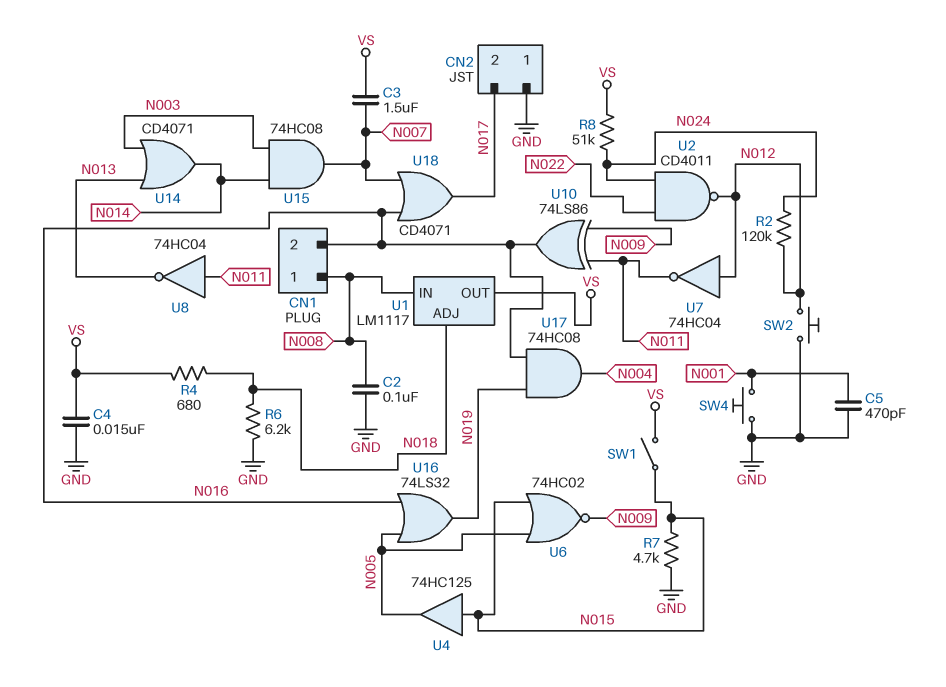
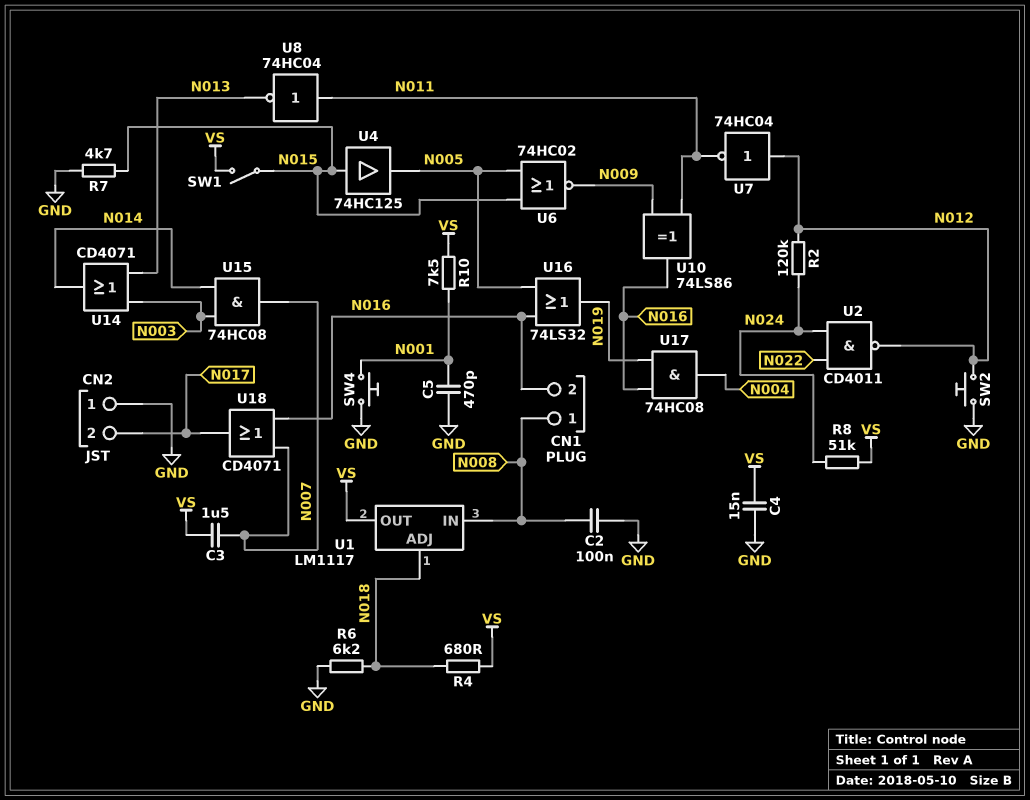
R10: none -> 7.5k (N001, VS)

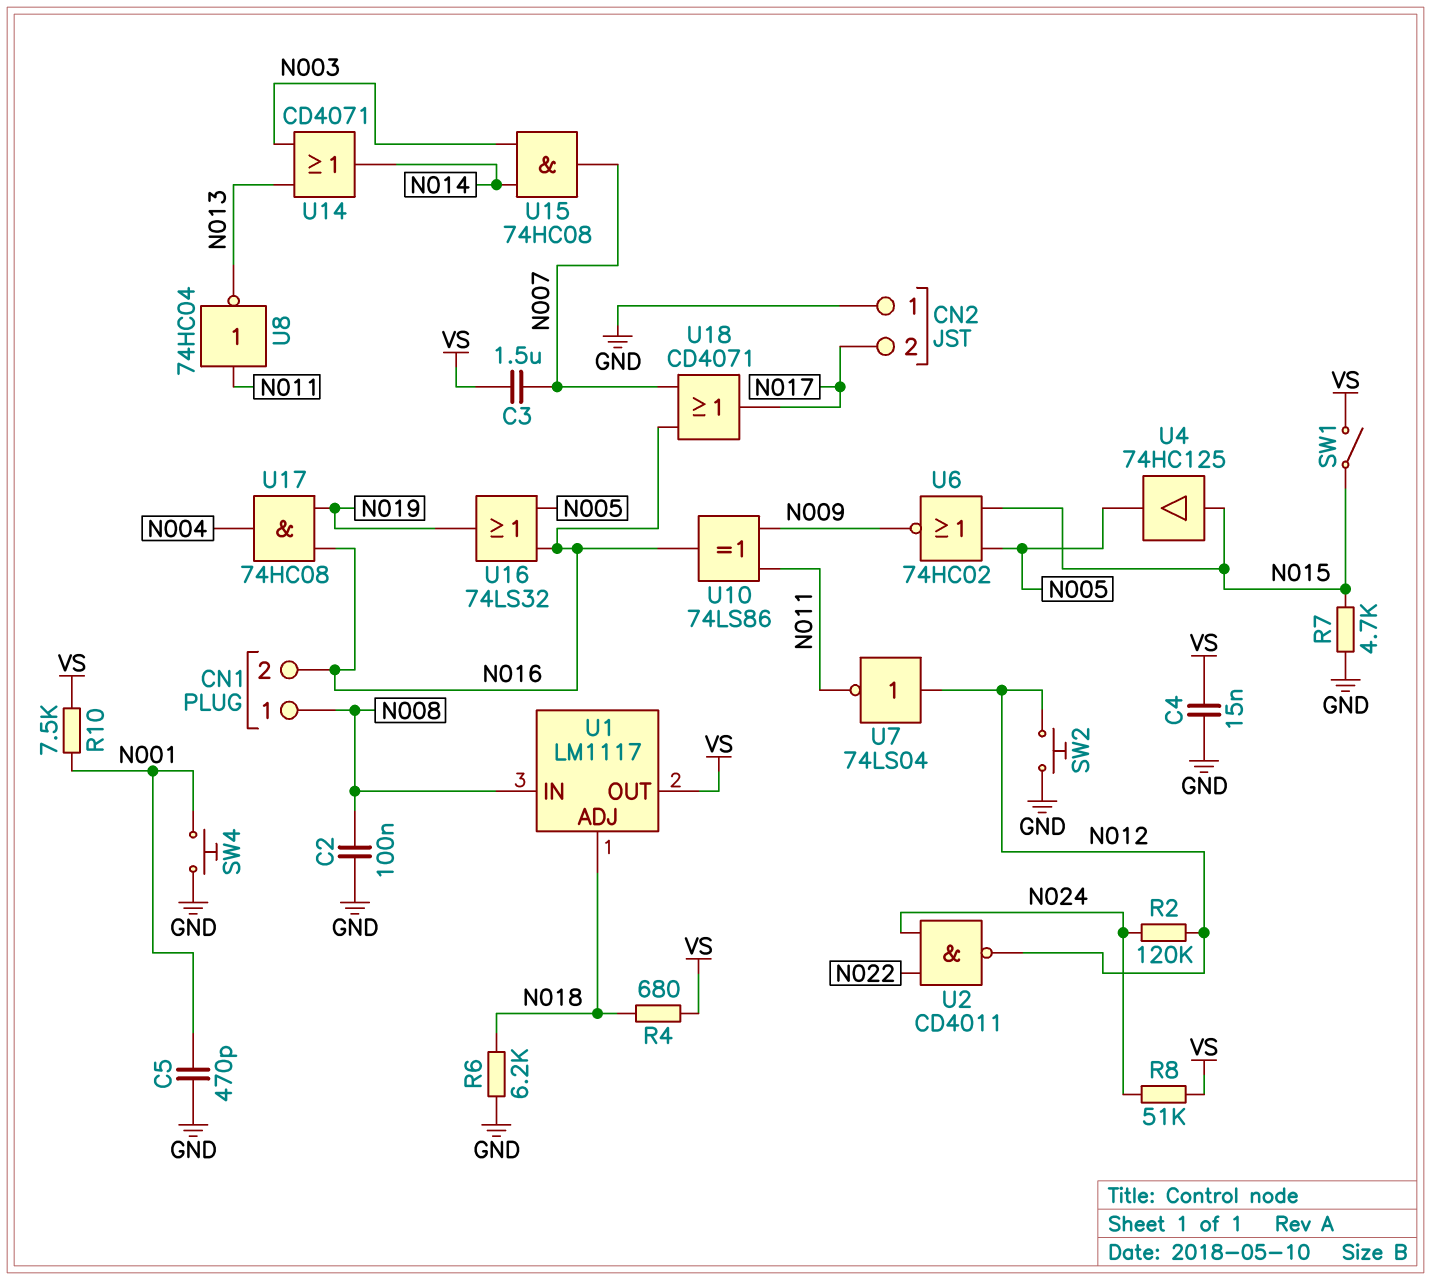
U7: NOT 74HC04 (in N012, out N011) -> NOT 74LS04 (in N012, out N011)

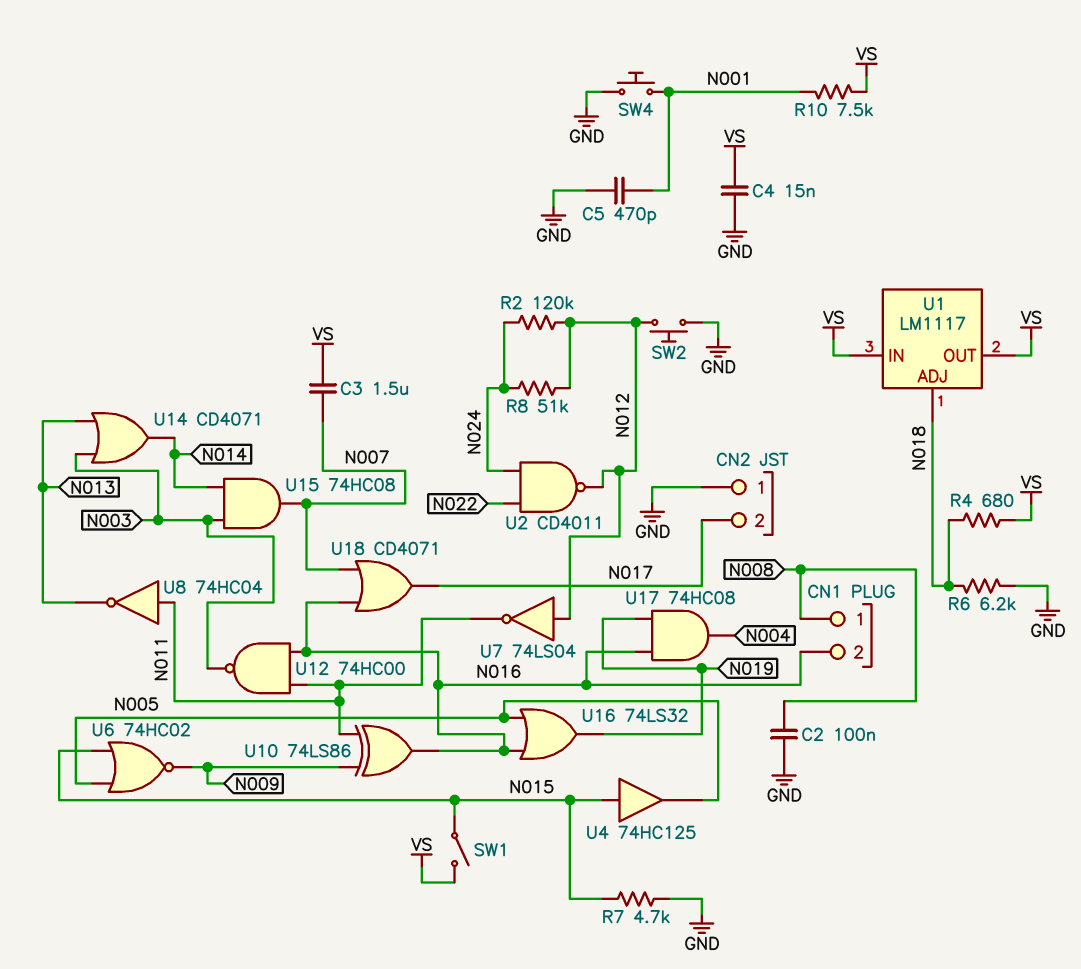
R8: 51k (N024, VS) -> 51k (N012, N024)
U1 pin IN: N008 -> VS
U12: none -> NAND 74HC00 (in N011, in N016, out N003)

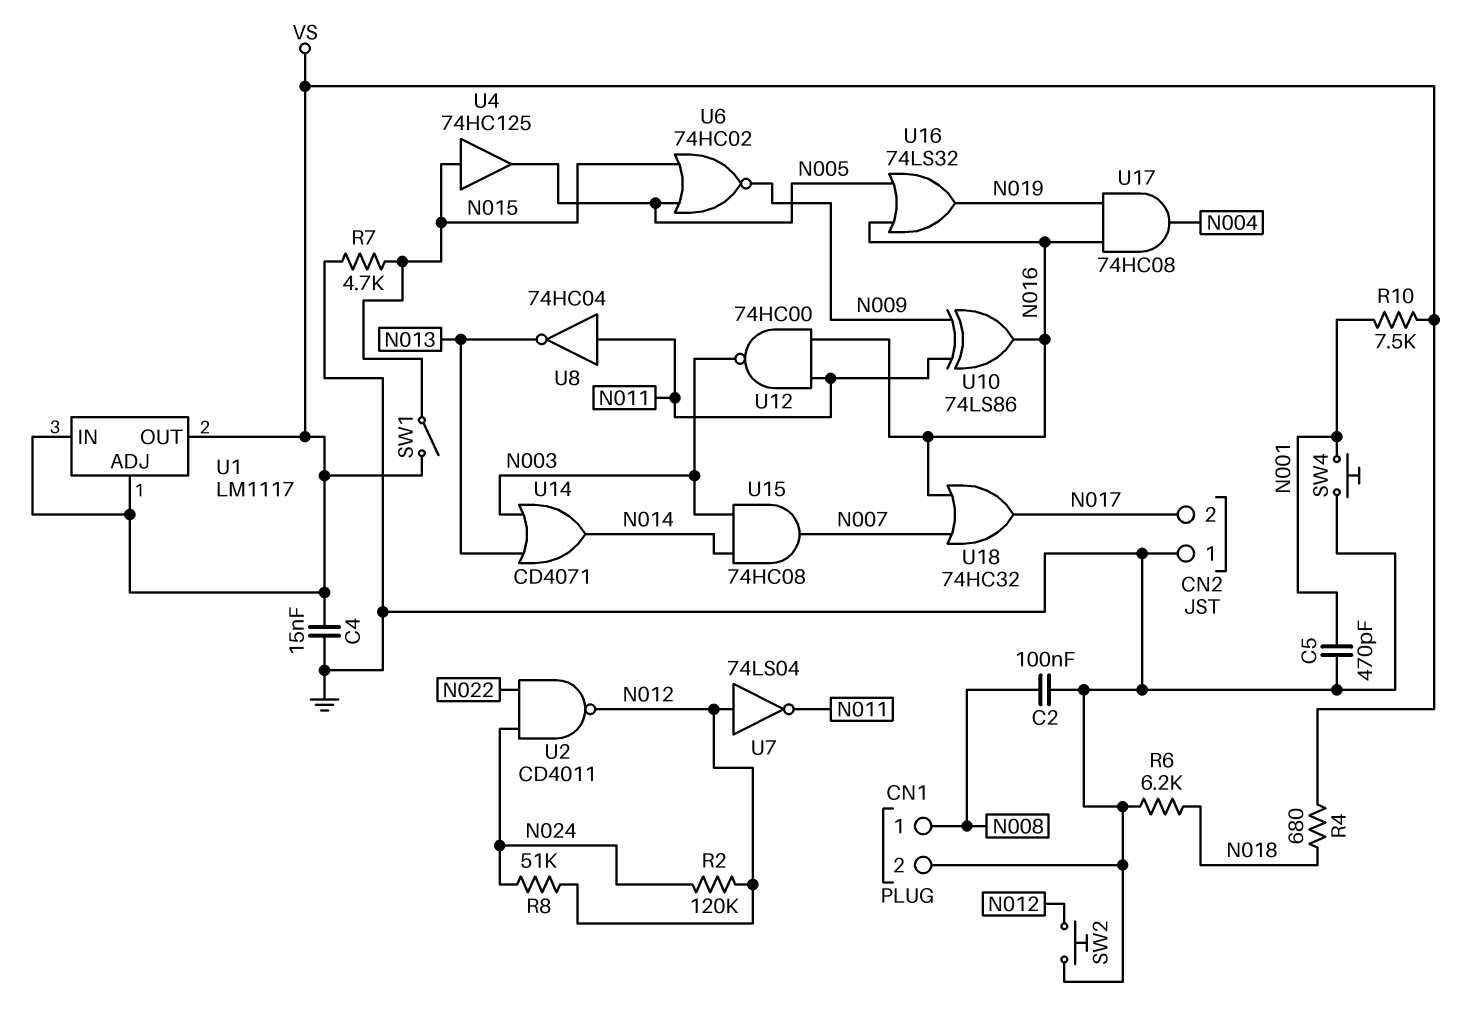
C3: 1.5uF (N007, VS) -> none
CN1 pin 2: N016 -> GND
U1 pin ADJ: N018 -> VS
U18: OR CD4071 (in N007, in N016, out N017) -> OR 74HC32 (in N007, in N016, out N017)

